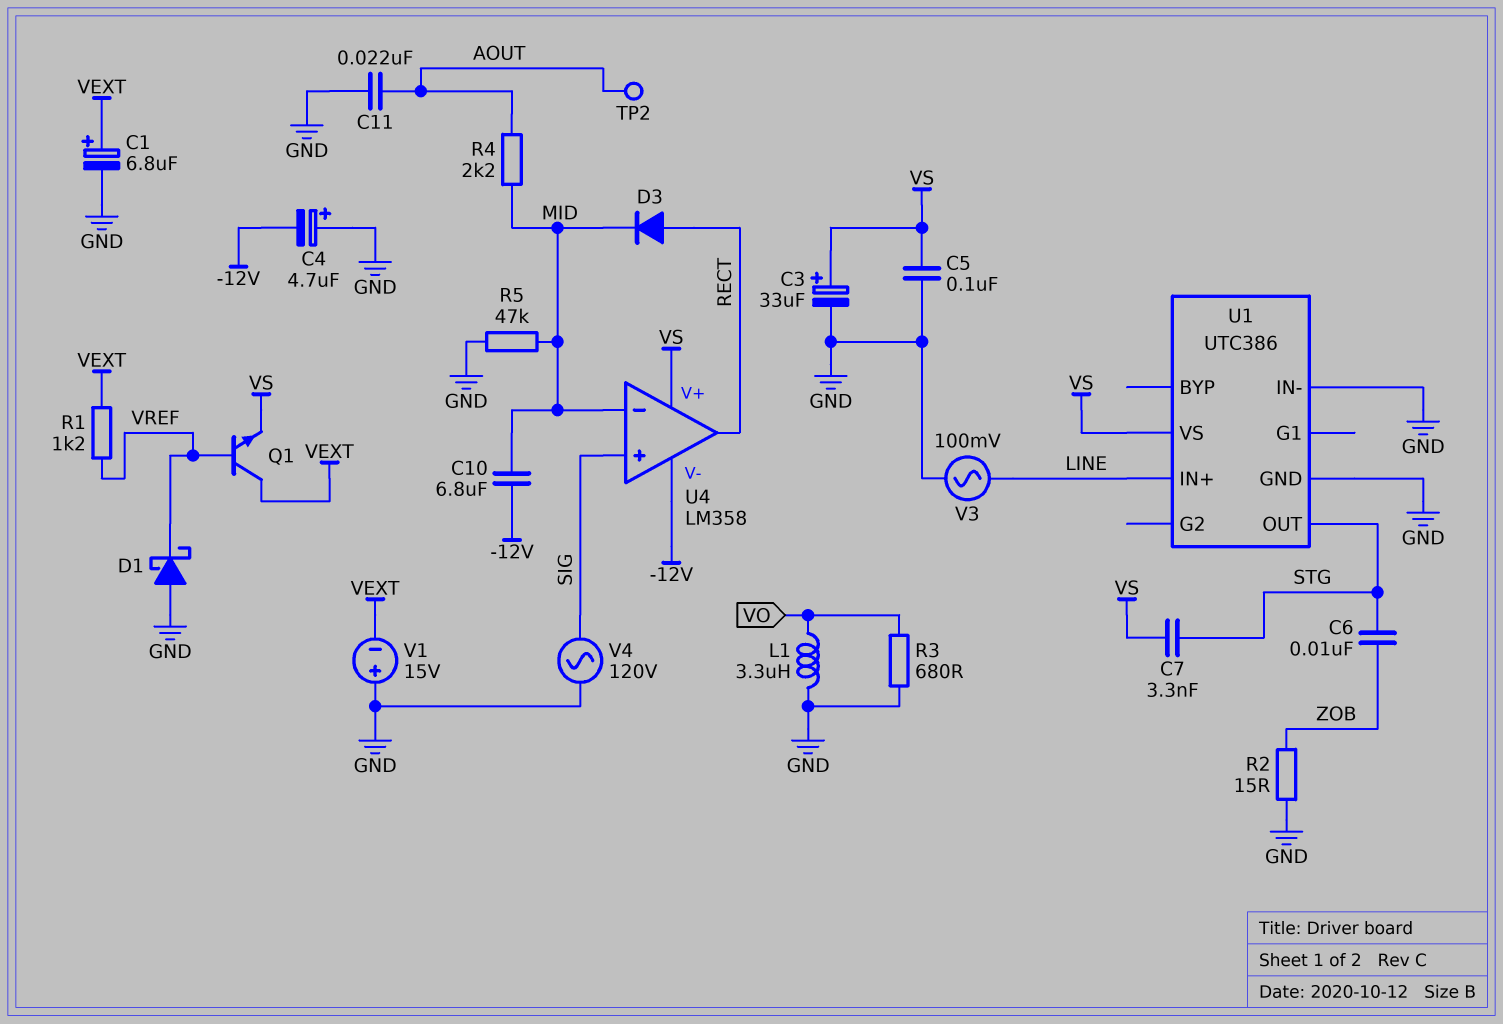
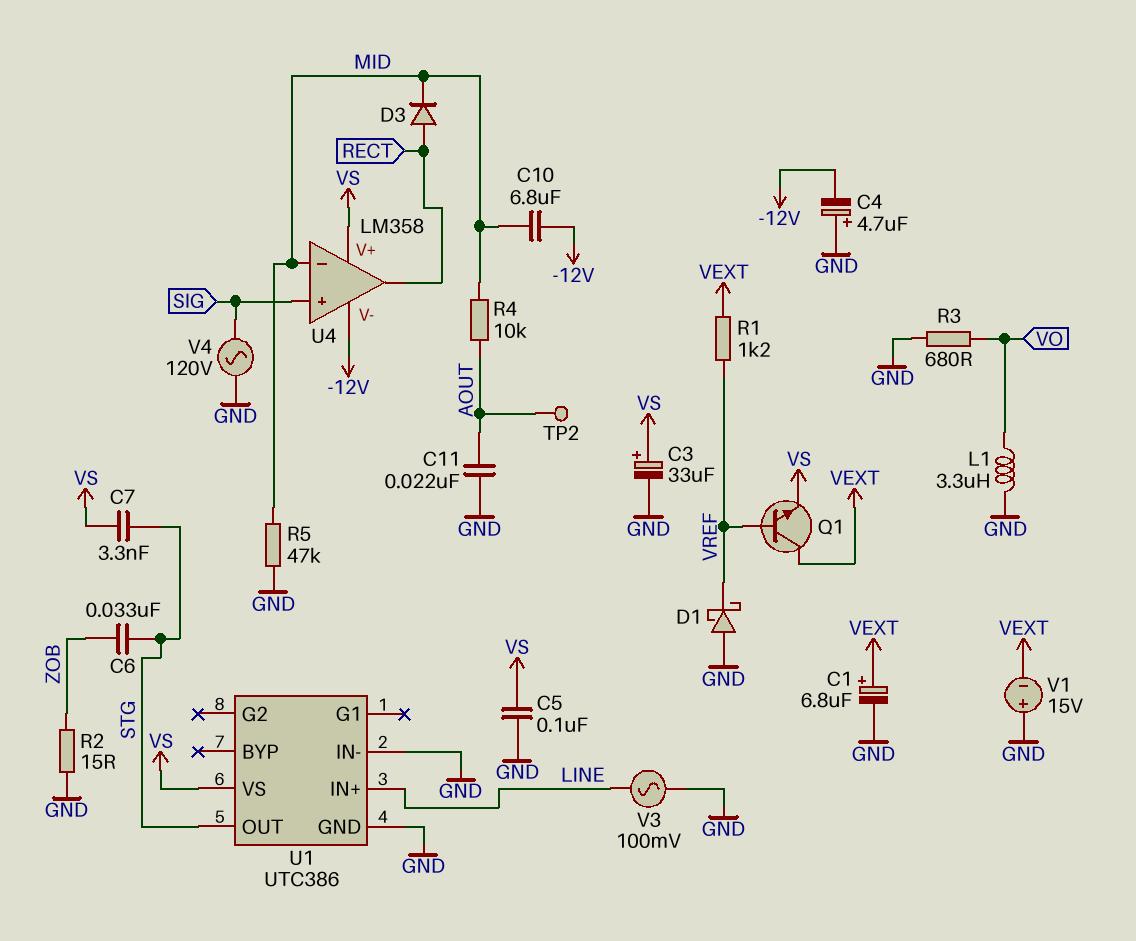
C6: 10nF (STG, ZOB) -> 33nF (STG, ZOB)
R4: 2.2k (AOUT, MID) -> 10k (AOUT, MID)

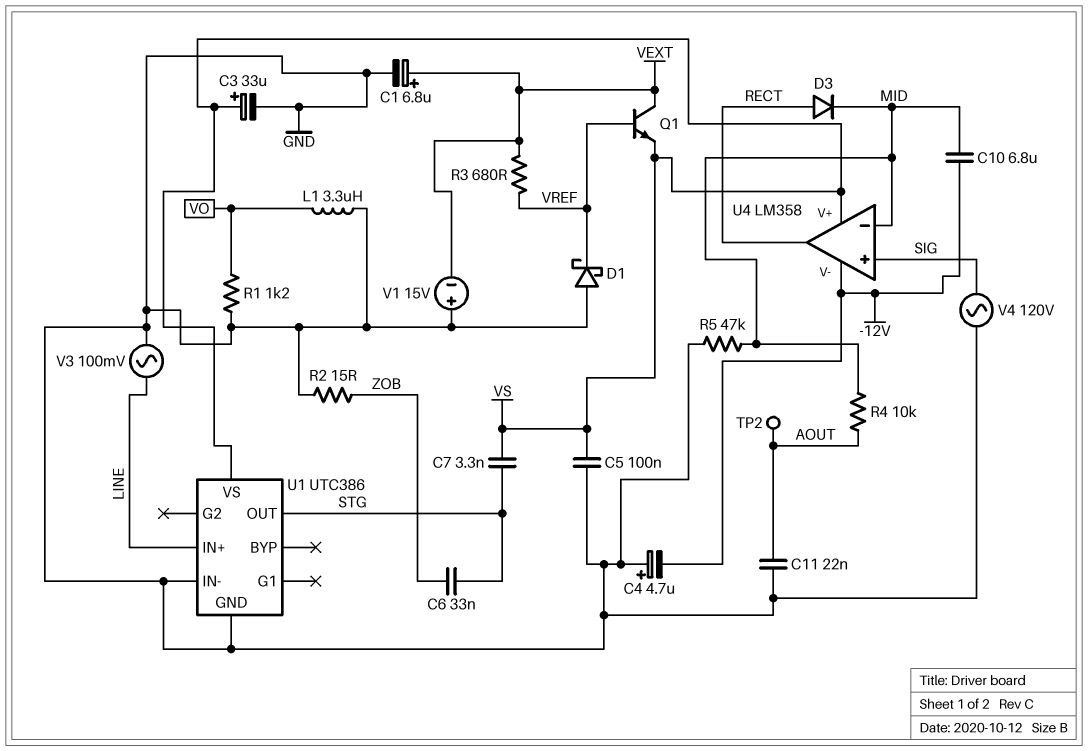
R1: 1.2k (VEXT, VREF) -> 1.2k (GND, VO)
R3: 680 (GND, VO) -> 680 (VEXT, VREF)

